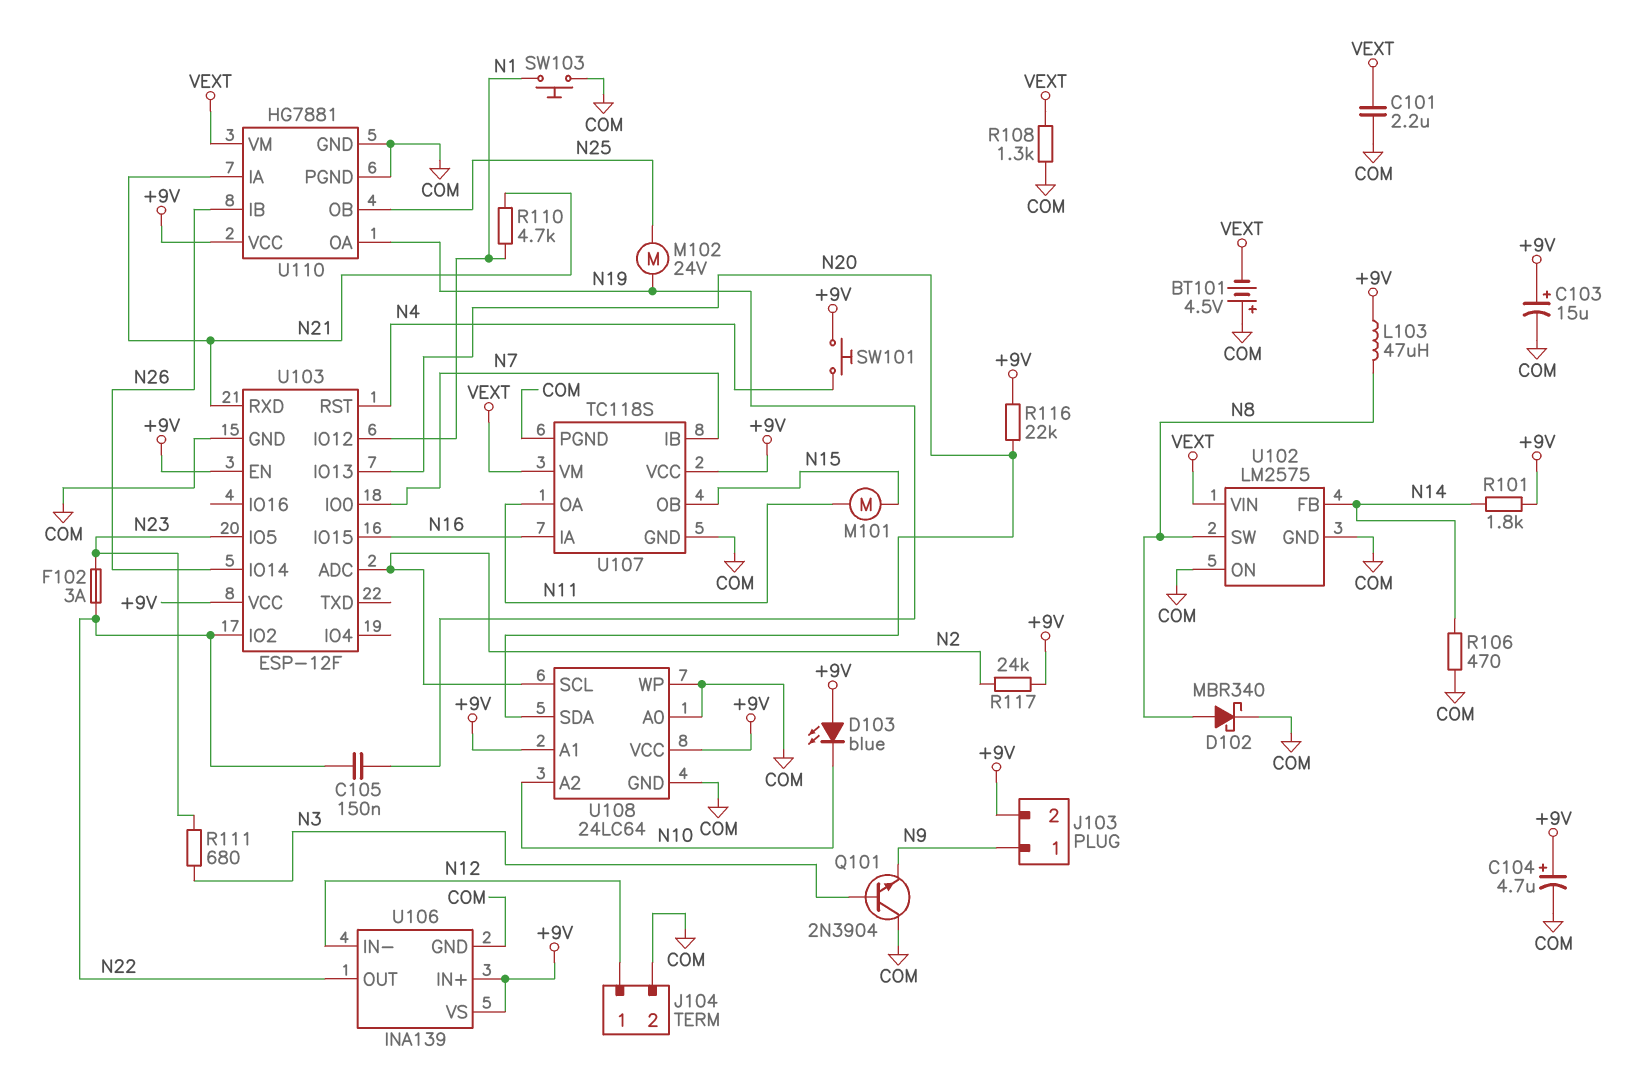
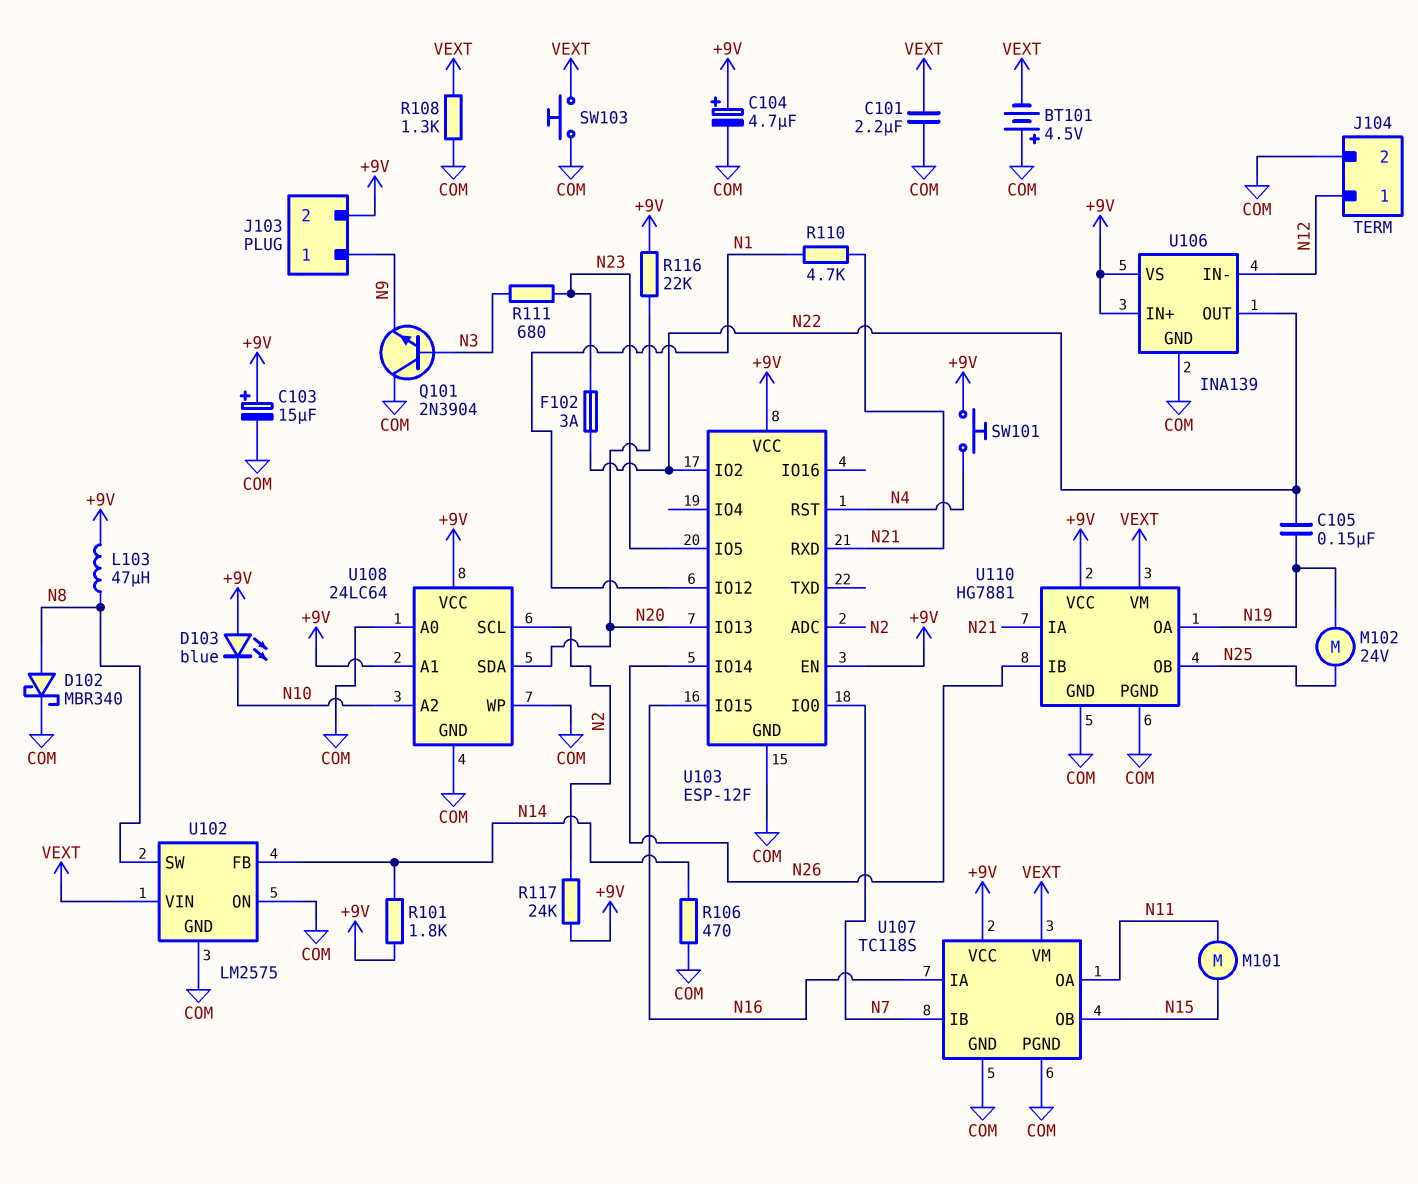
SW103: button (COM, N1) -> button (COM, VEXT)

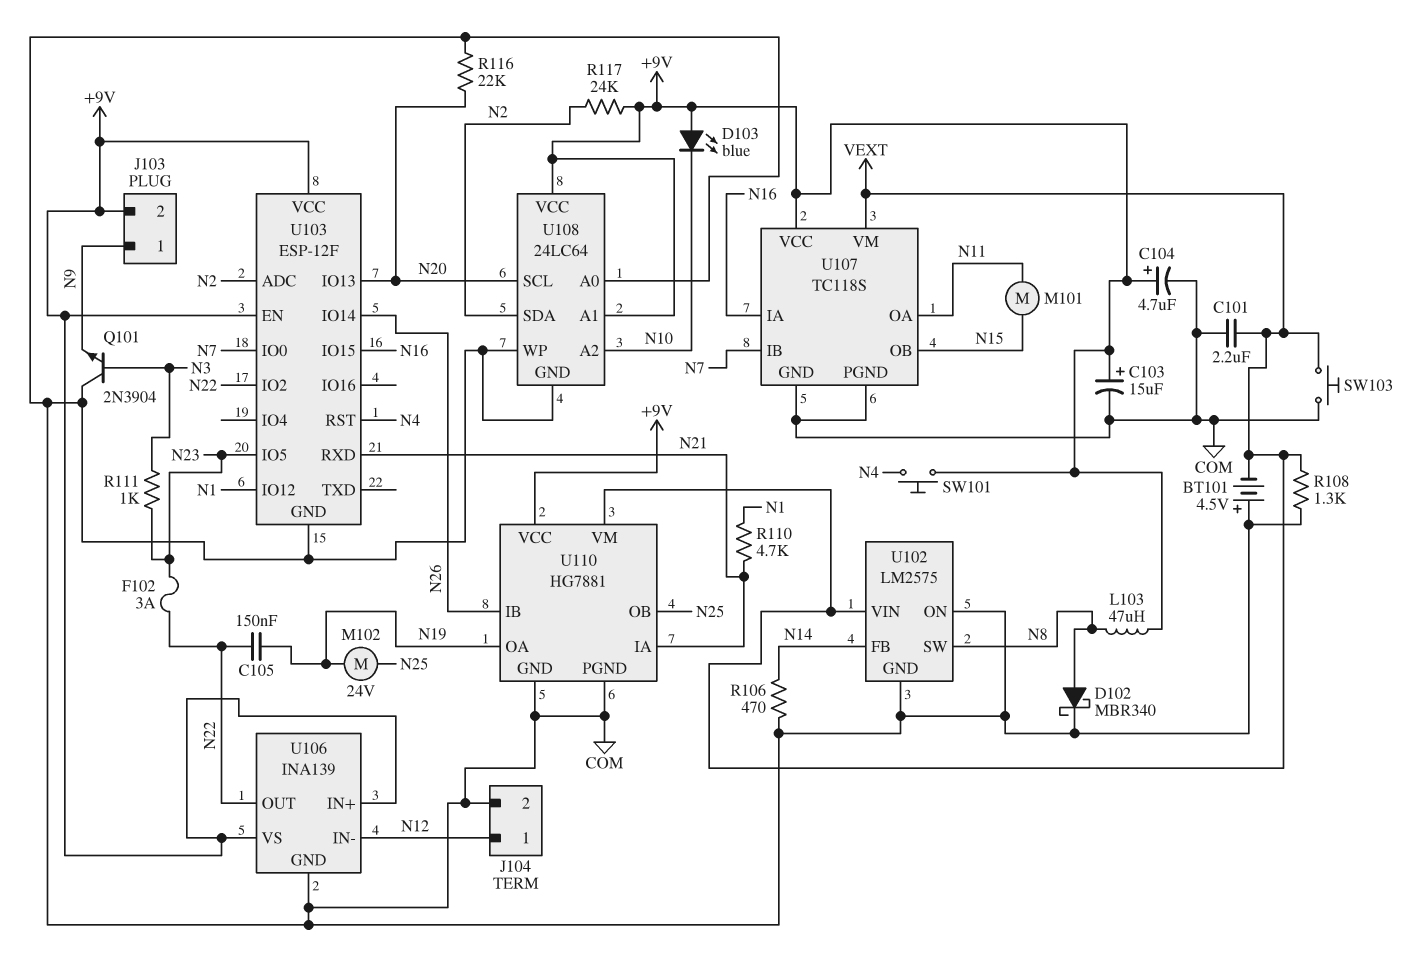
R101: 1.8k (+9V, N14) -> none
R111: 680 (N3, N23) -> 1k (N3, N23)
R116: 22k (+9V, N20) -> 22k (COM, N20)
U108 pin SCL: N2 -> N20
U108 pin SDA: N20 -> N2

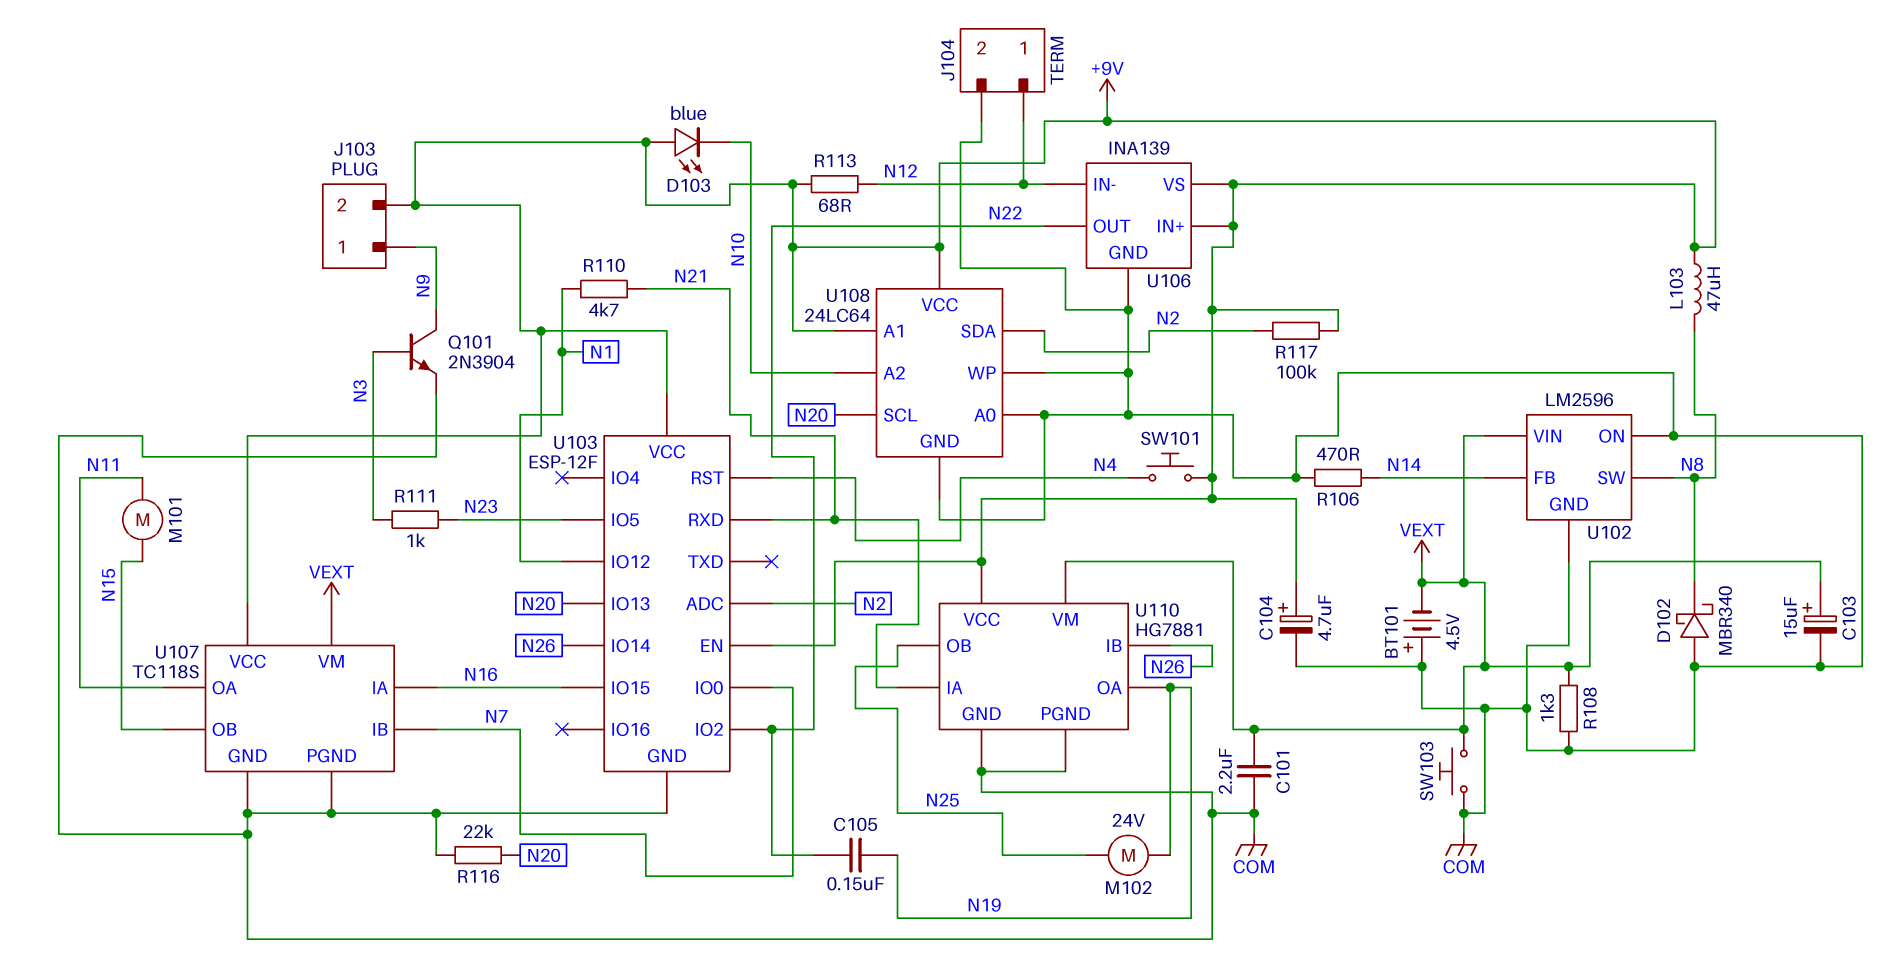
C103: 15uF (plus +9V, minus COM) -> 15uF (plus VEXT, minus COM)
D102: schottky MBR340 (A N8, K COM) -> schottky MBR340 (A COM, K N8)
F102: 3A (N22, N23) -> none
Q101: NPN 2N3904 (B N3, C COM, E N9) -> NPN 2N3904 (B N3, C N9, E COM)
R113: none -> 68 (+9V, N12)
R117: 24k (+9V, N2) -> 100k (+9V, N2)
U102: LM2575 -> LM2596

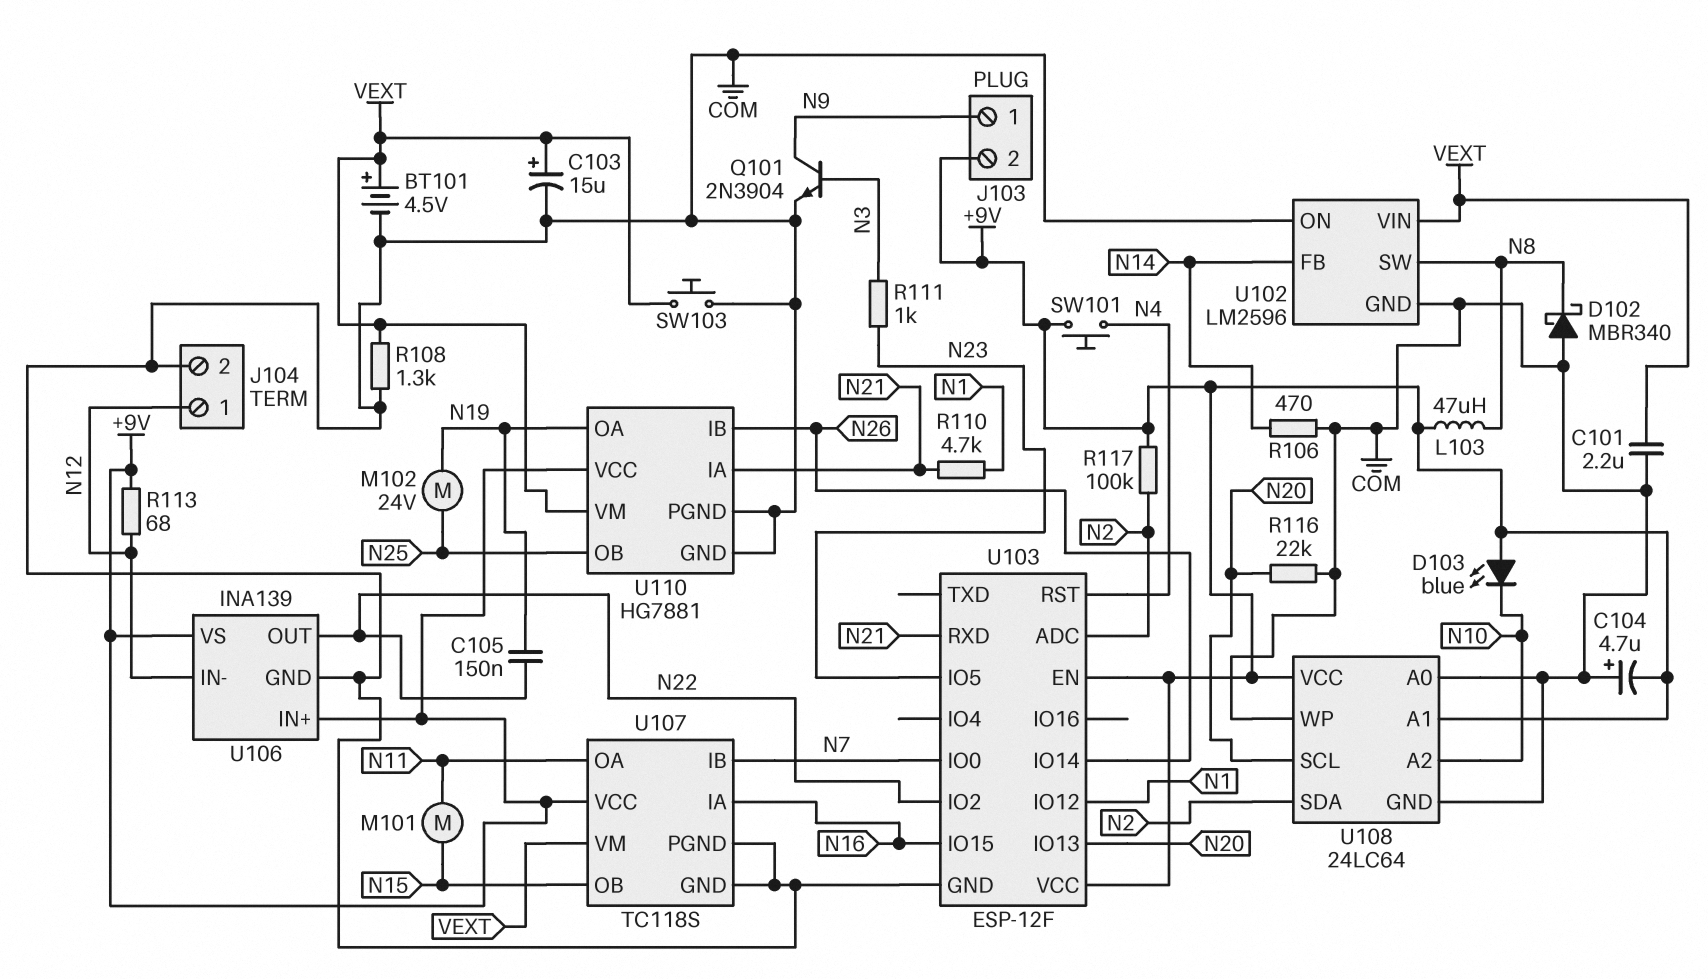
BT101: 4.5V (plus COM, minus VEXT) -> 4.5V (plus VEXT, minus COM)
C104: 4.7uF (plus +9V, minus COM) -> 4.7uF (plus COM, minus +9V)

